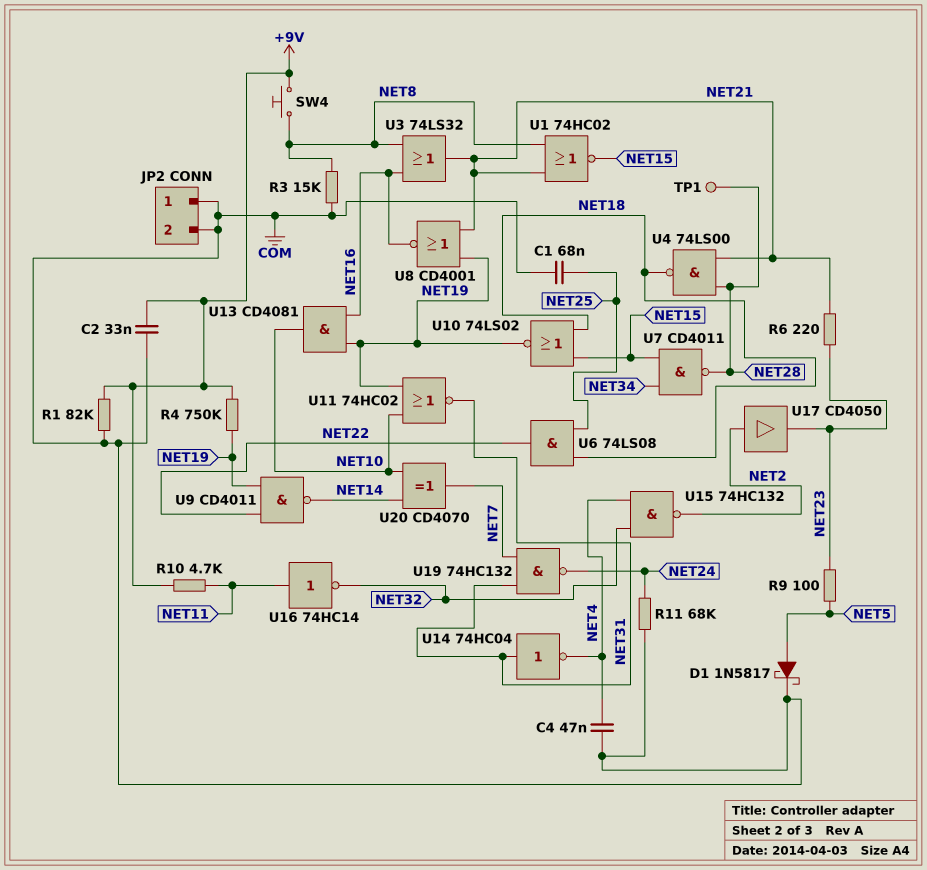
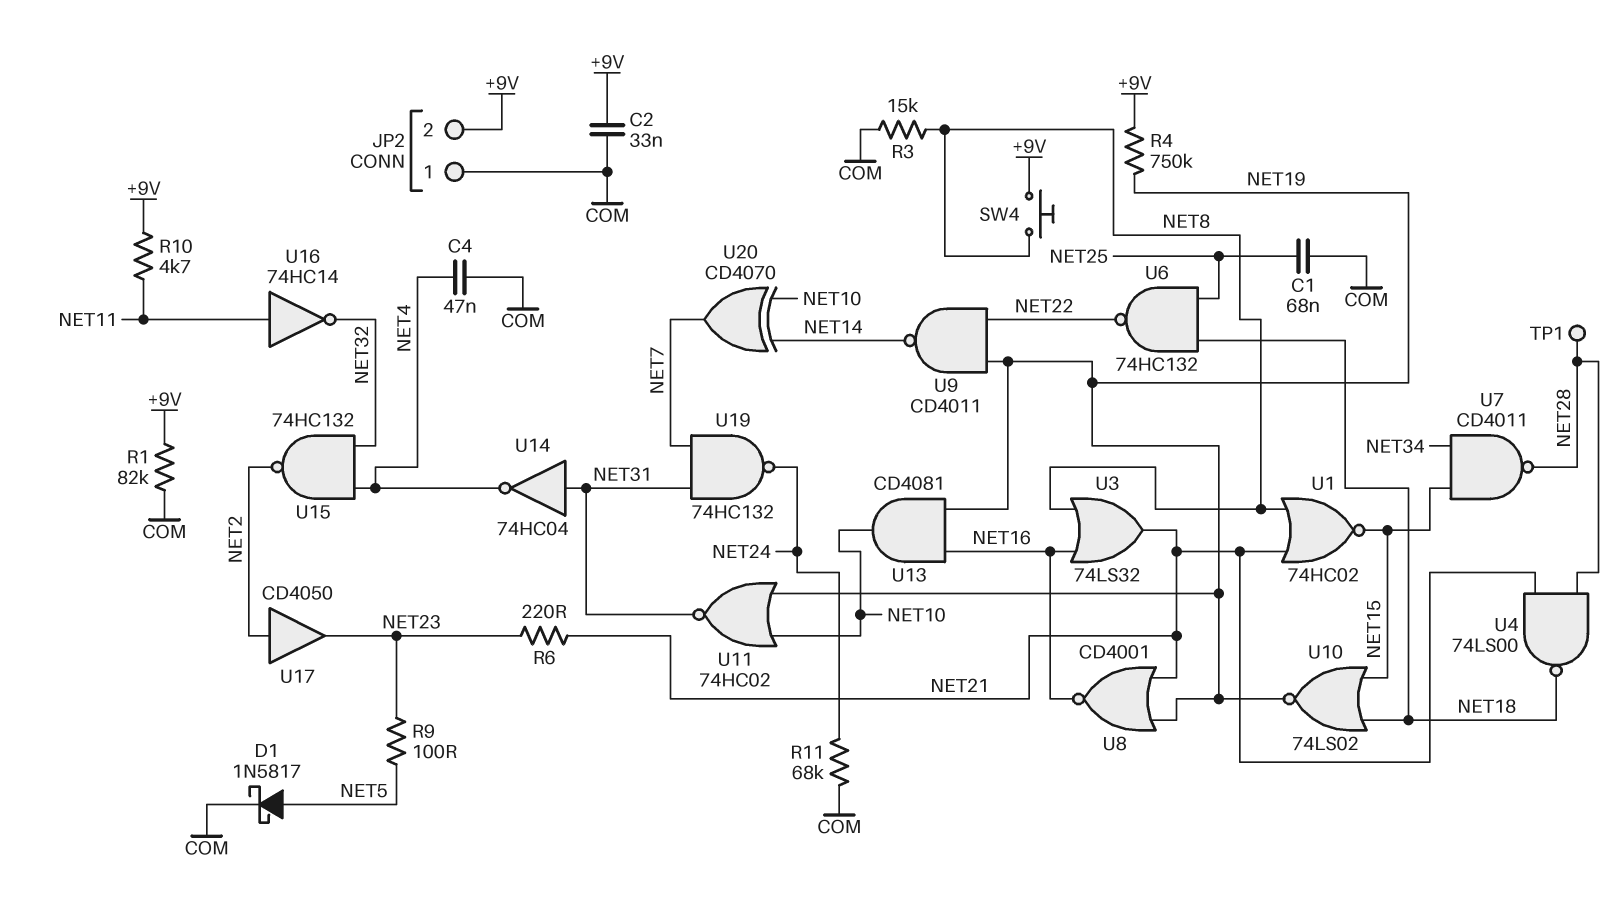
JP2 pin 2: COM -> +9V
U6: AND 74LS08 (in NET18, in NET25, out NET22) -> NAND 74HC132 (in NET18, in NET25, out NET22)

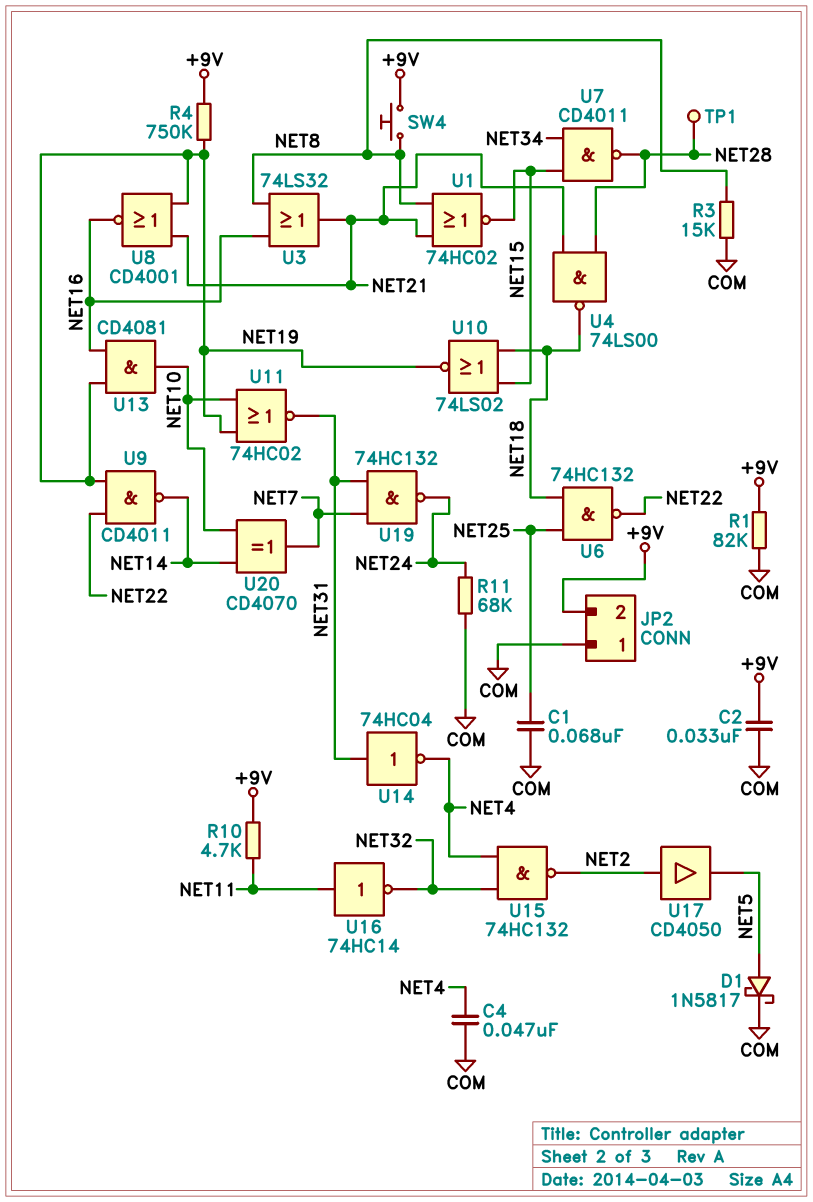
R6: 220 (NET21, NET23) -> none
R9: 100 (NET5, NET23) -> none
U17: buffer CD4050 (in NET2, out NET23) -> buffer CD4050 (in NET2, out NET5)

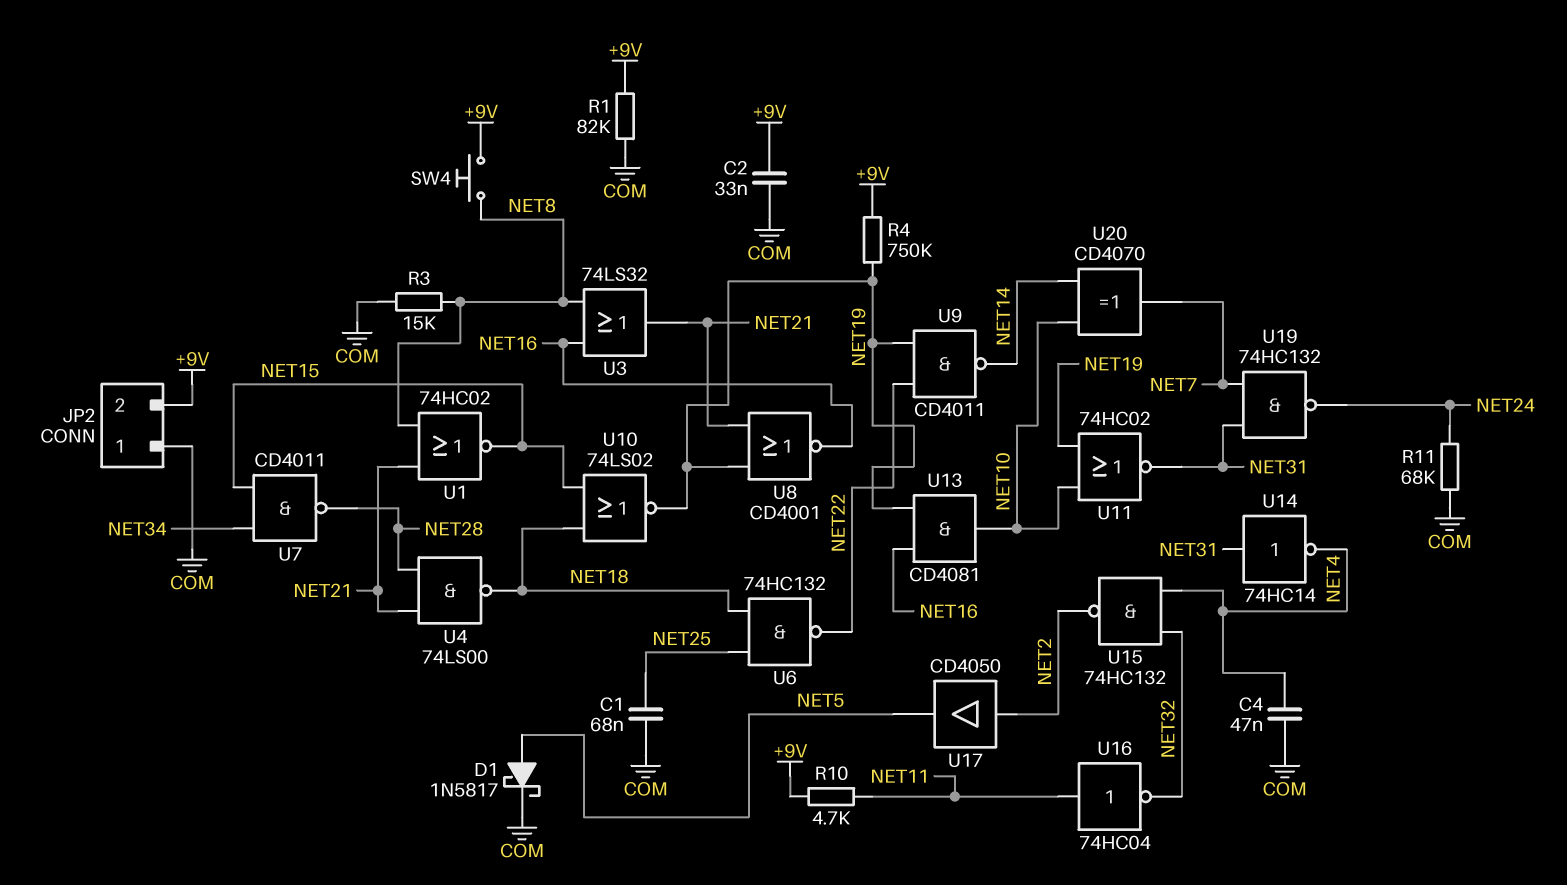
TP1: test point (NET28) -> none
U14: NOT 74HC04 (in NET31, out NET4) -> NOT 74HC14 (in NET31, out NET4)
U16: NOT 74HC14 (in NET11, out NET32) -> NOT 74HC04 (in NET11, out NET32)

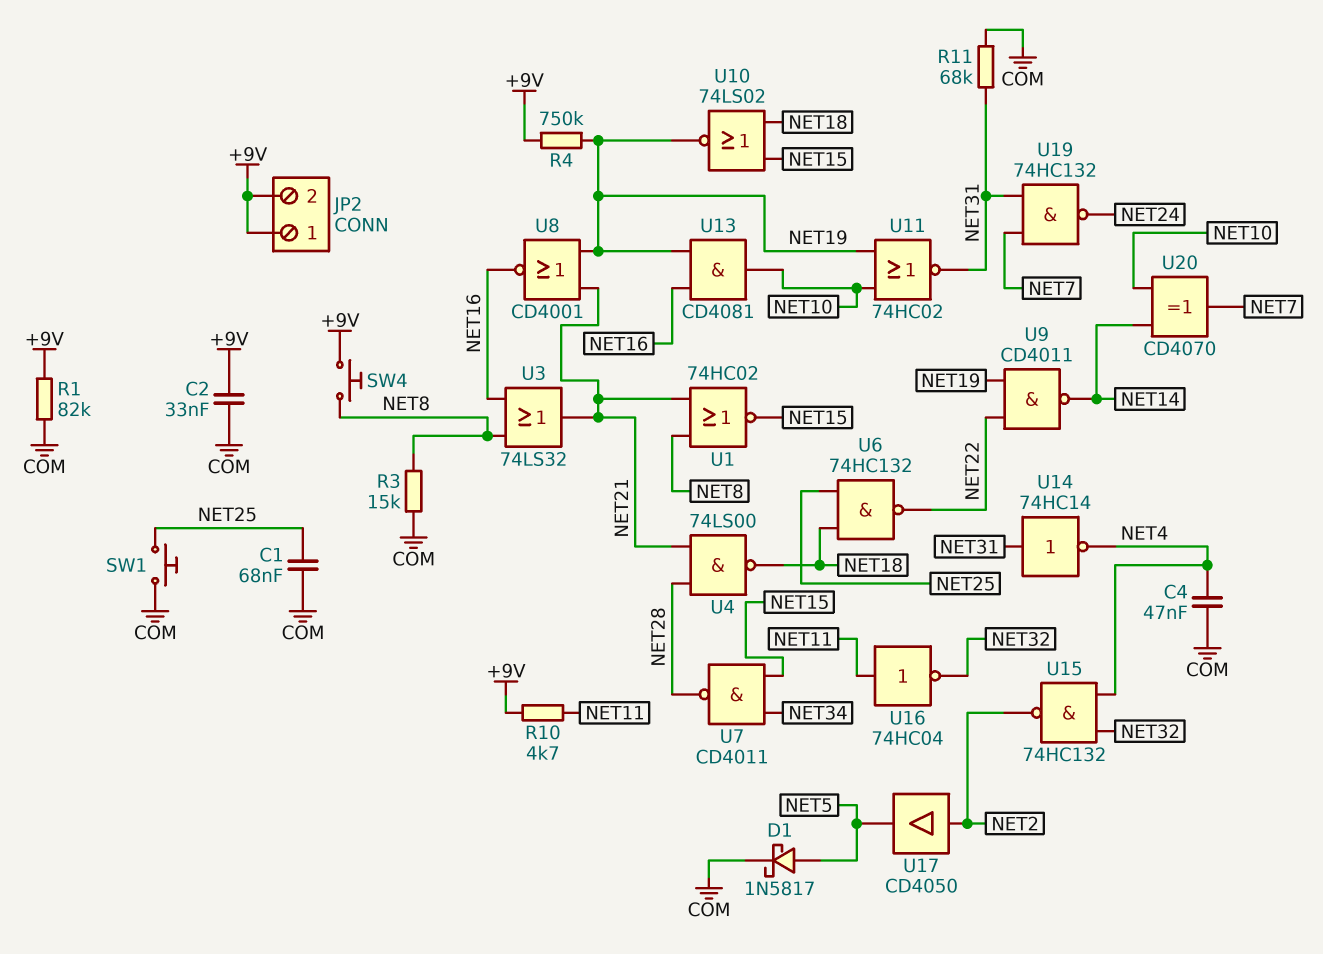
JP2 pin 1: COM -> +9V
R11: 68k (COM, NET24) -> 68k (COM, NET31)
SW1: none -> button (COM, NET25)

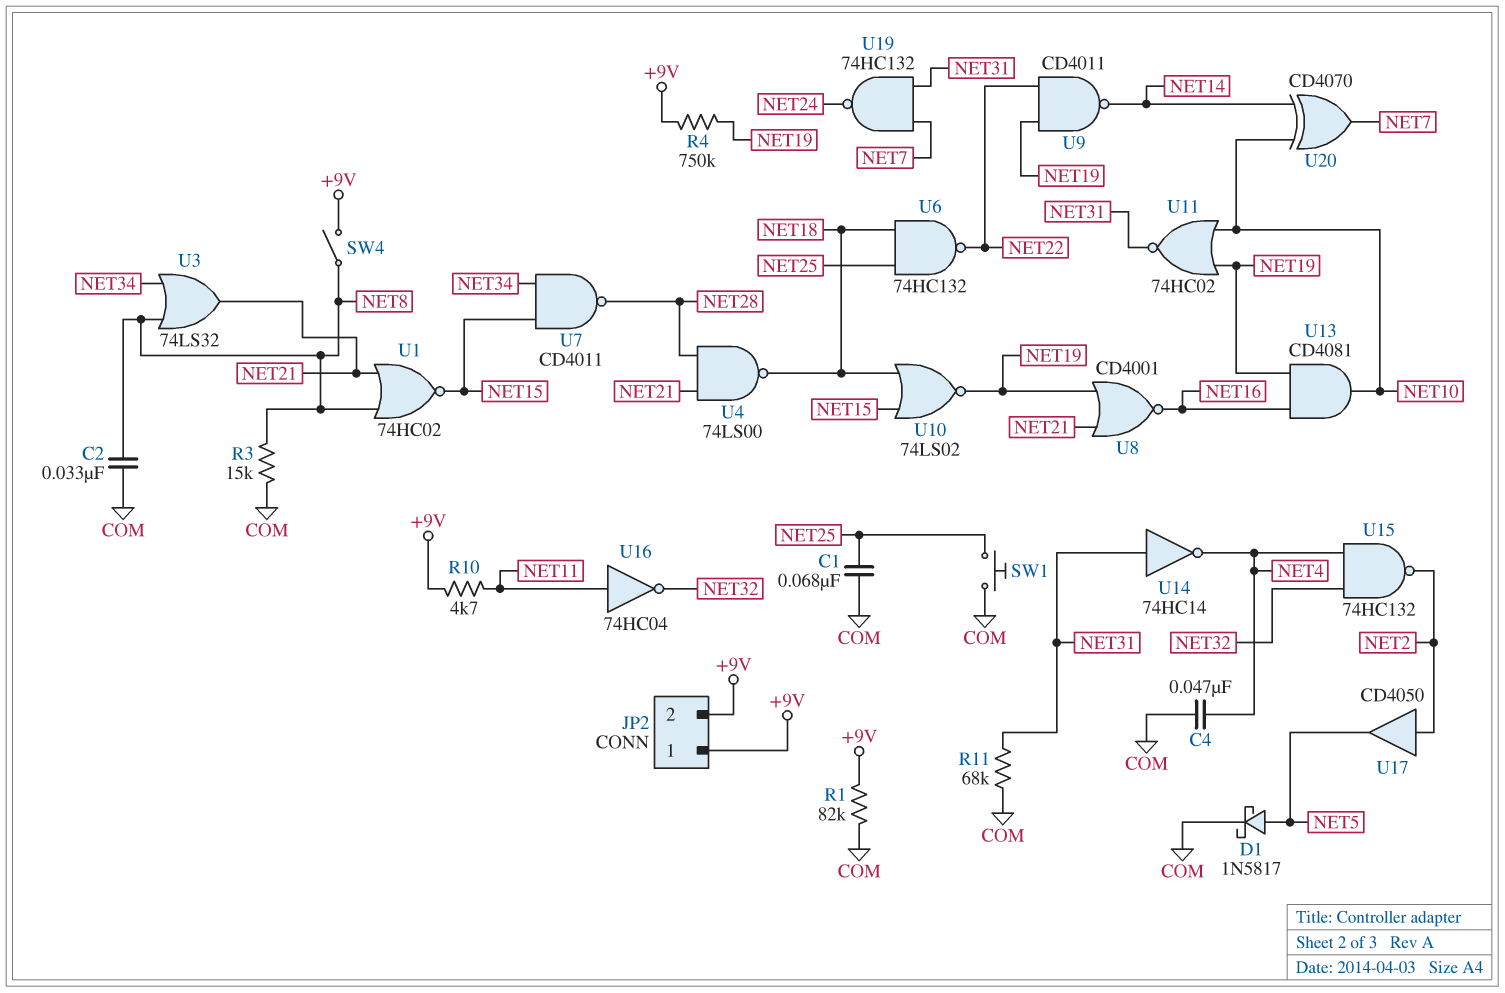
C2: 33nF (+9V, COM) -> 33nF (COM, NET8)
SW4: button (+9V, NET8) -> switch (+9V, NET8)
U3: OR 74LS32 (in NET8, in NET16, out NET21) -> OR 74LS32 (in NET8, in NET34, out NET21)

